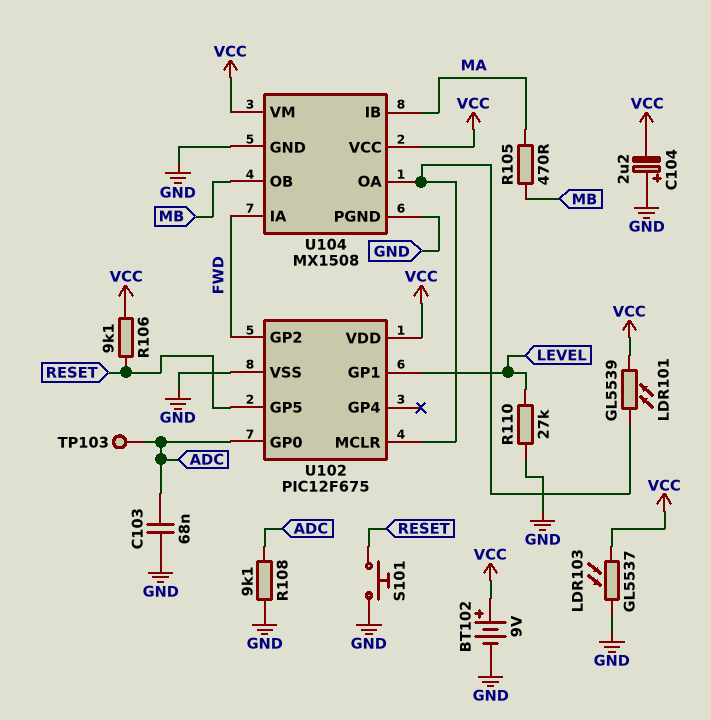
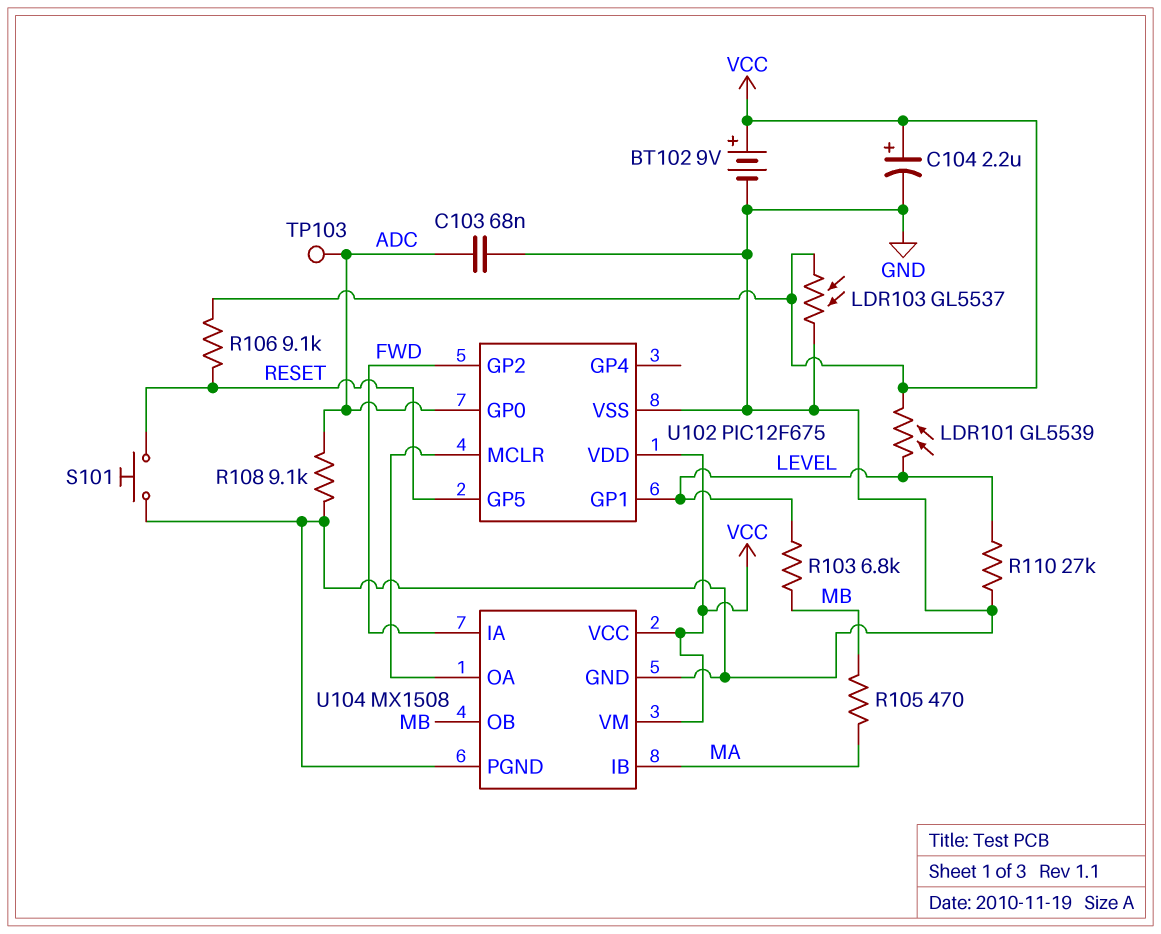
C104: 2.2uF (plus GND, minus VCC) -> 2.2uF (plus VCC, minus GND)
LDR101: GL5539 (U102/MCLR, VCC) -> GL5539 (LEVEL, VCC)
R103: none -> 6.8k (LEVEL, MB)

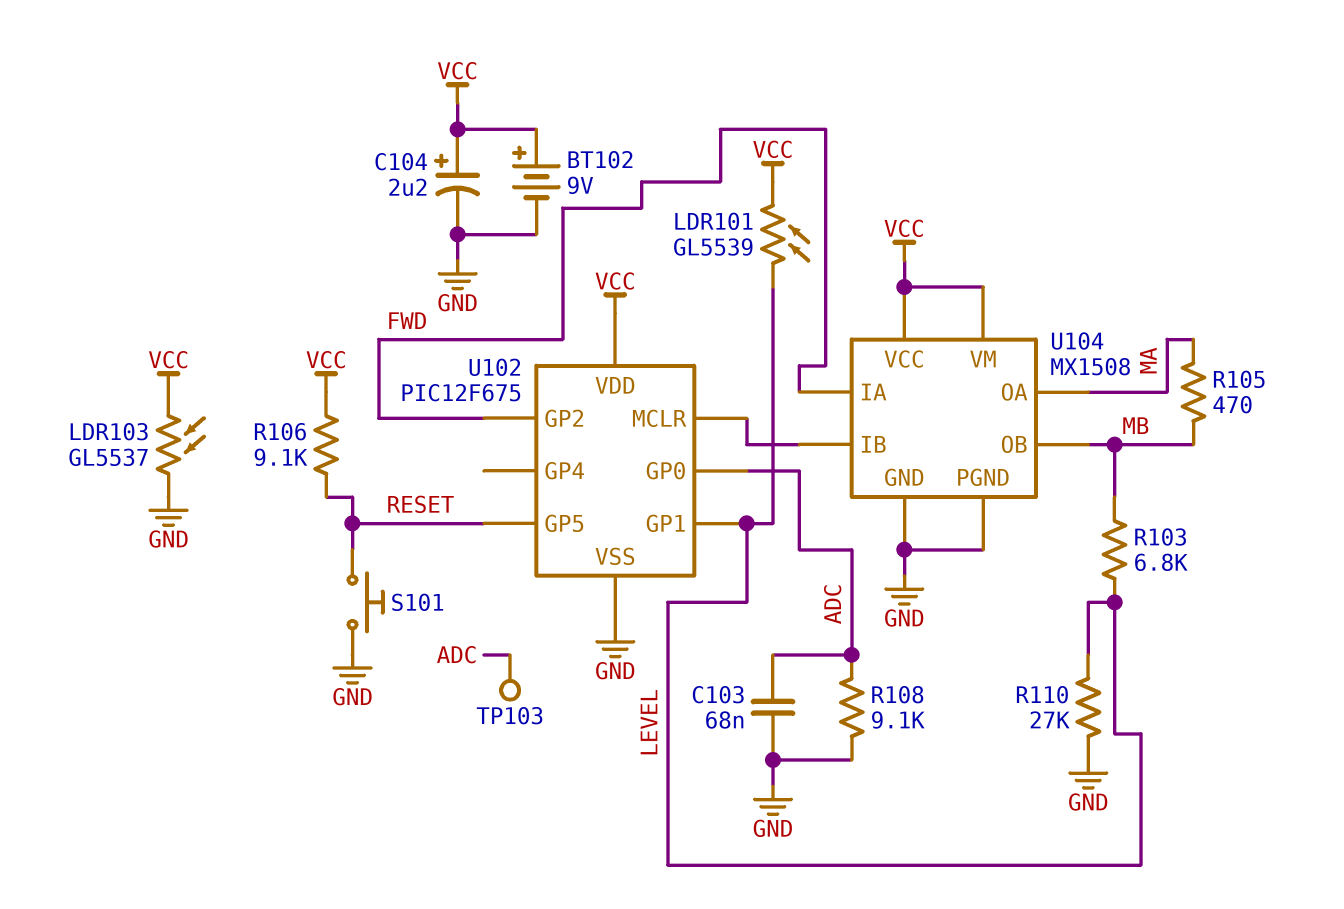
U104 pin IB: MA -> U102/MCLR
U104 pin OA: U102/MCLR -> MA

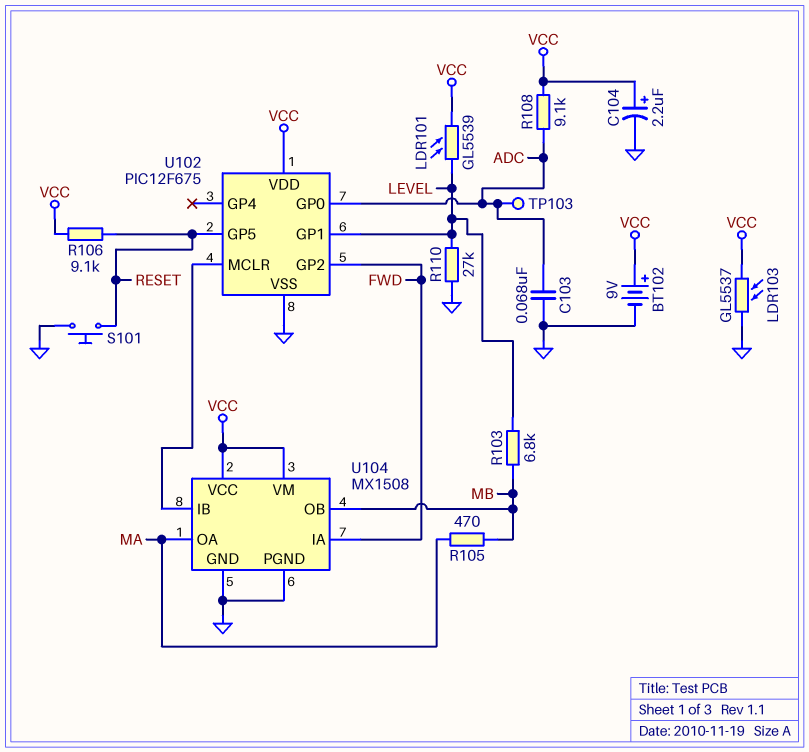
R108: 9.1k (ADC, GND) -> 9.1k (ADC, VCC)

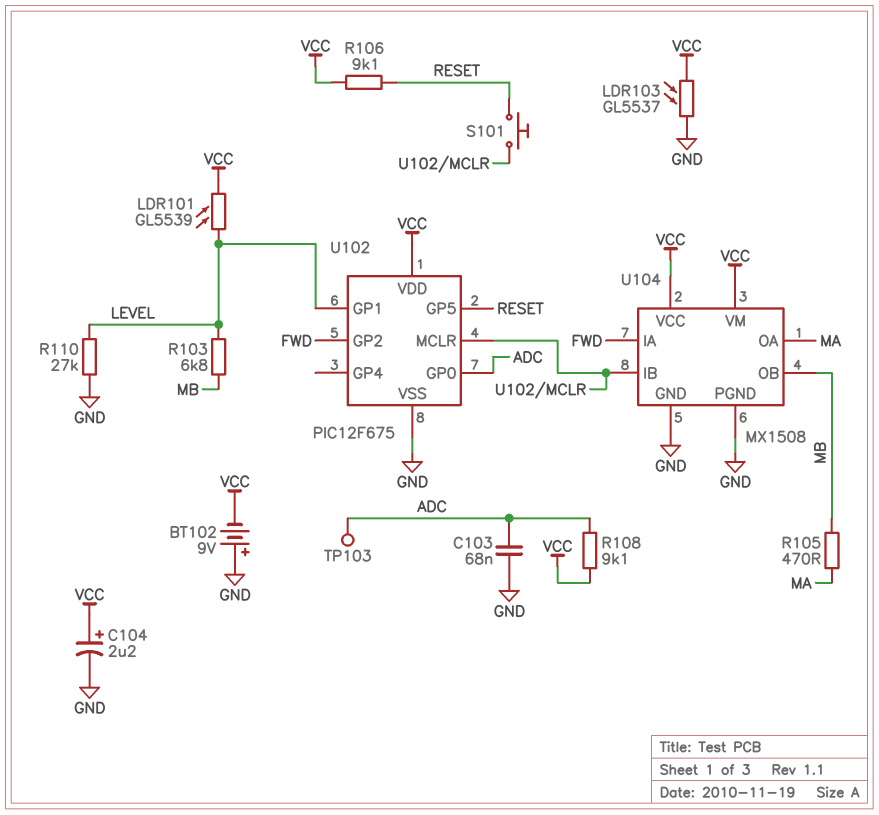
BT102: 9V (plus VCC, minus GND) -> 9V (plus GND, minus VCC)
S101: button (GND, RESET) -> button (RESET, U102/MCLR)

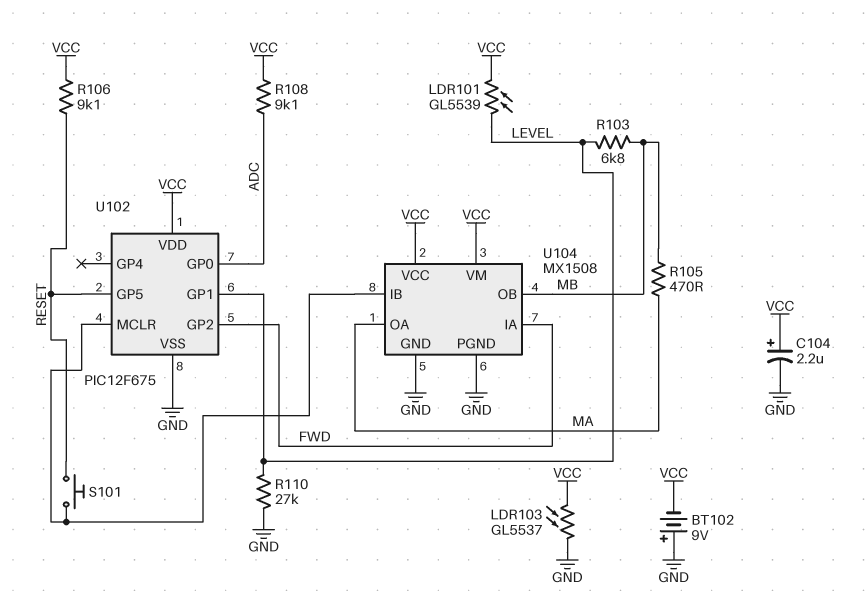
C103: 68nF (ADC, GND) -> none
TP103: test point (ADC) -> none

